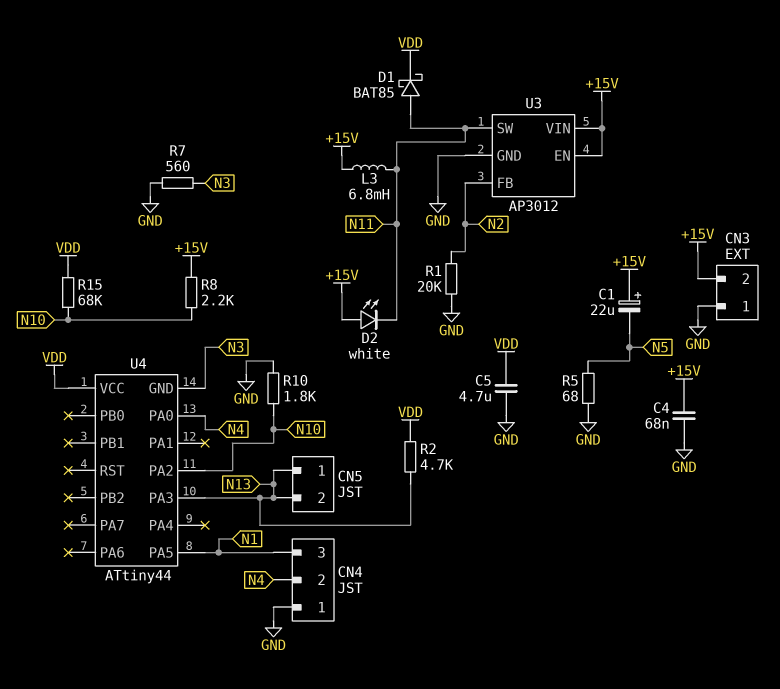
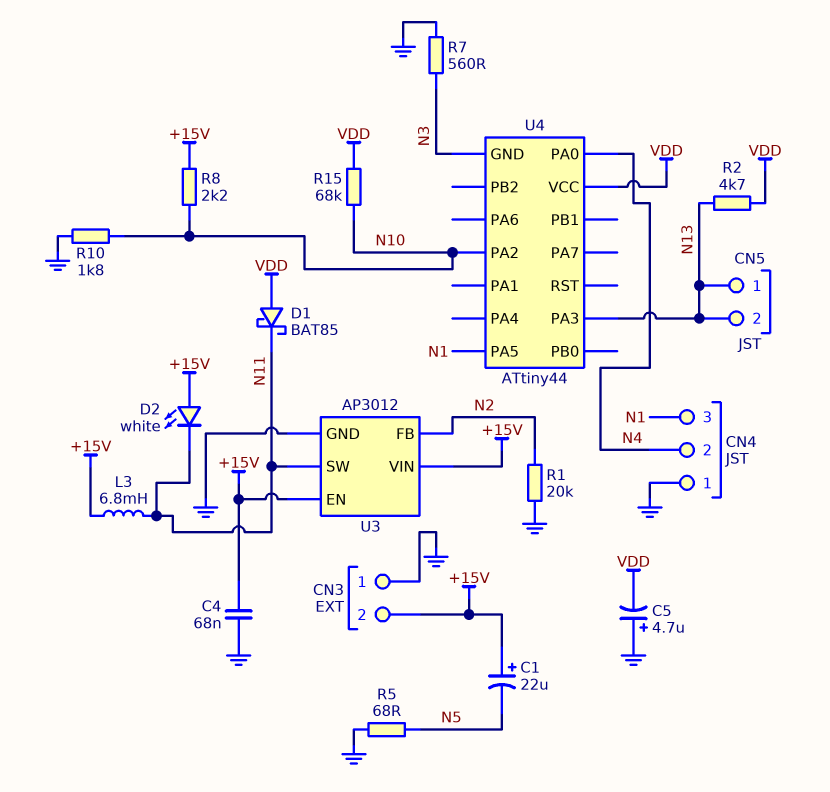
C5: 4.7uF (GND, VDD) -> 4.7uF (plus GND, minus VDD)
D1: schottky BAT85 (A N11, K VDD) -> schottky BAT85 (A VDD, K N11)

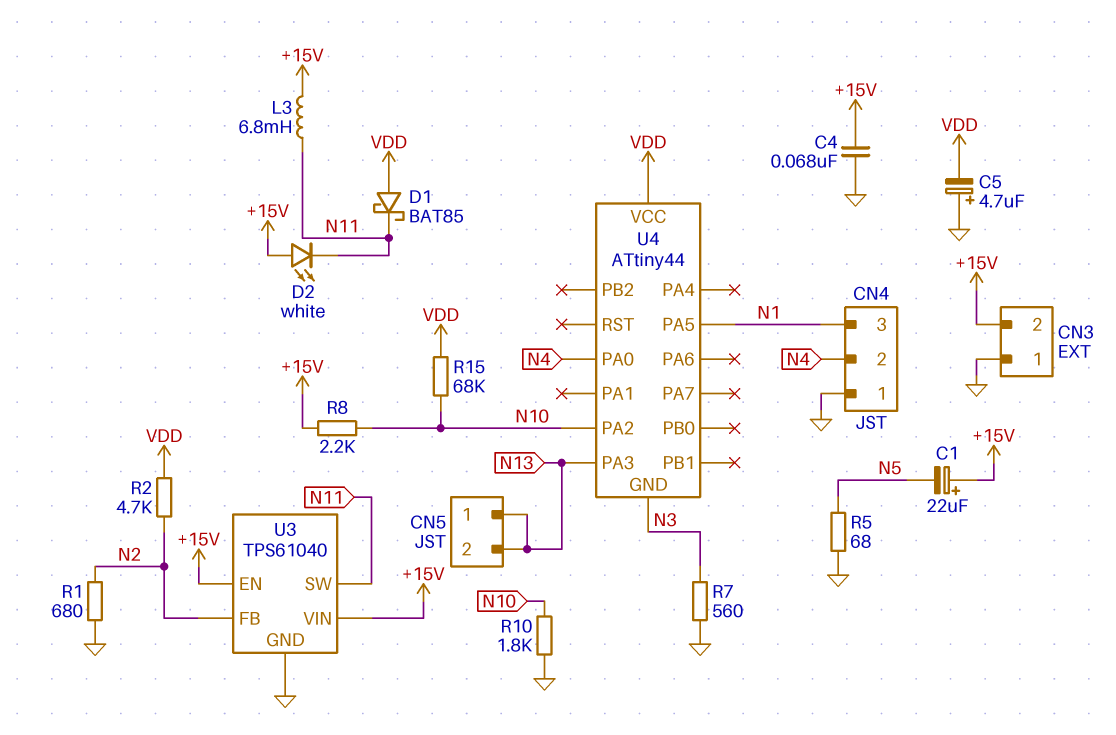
R1: 20k (GND, N2) -> 680 (GND, N2)
R2: 4.7k (N13, VDD) -> 4.7k (N2, VDD)
U3: AP3012 -> TPS61040

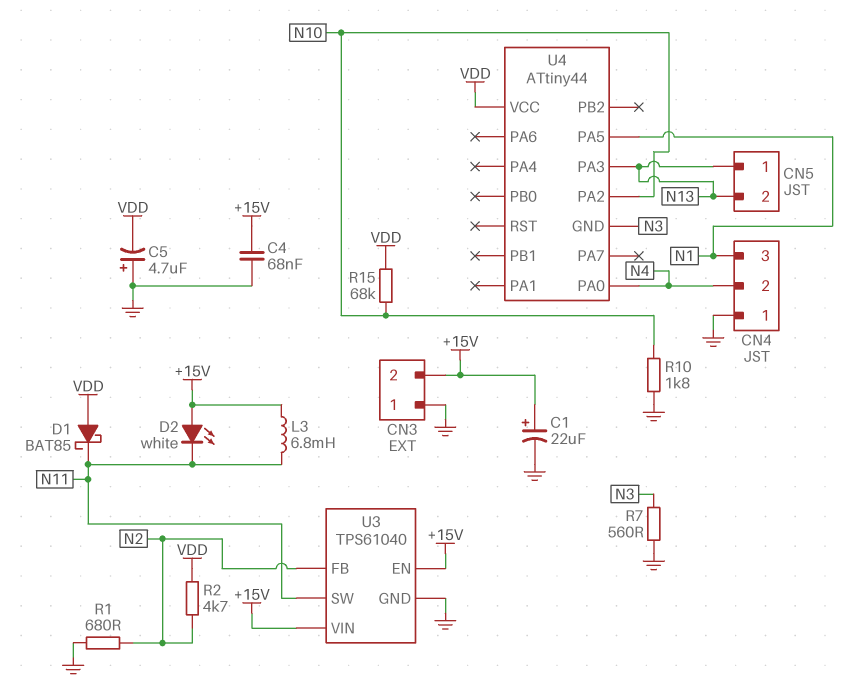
C1: 22uF (plus +15V, minus N5) -> 22uF (plus +15V, minus GND)
R5: 68 (GND, N5) -> none
R8: 2.2k (+15V, N10) -> none

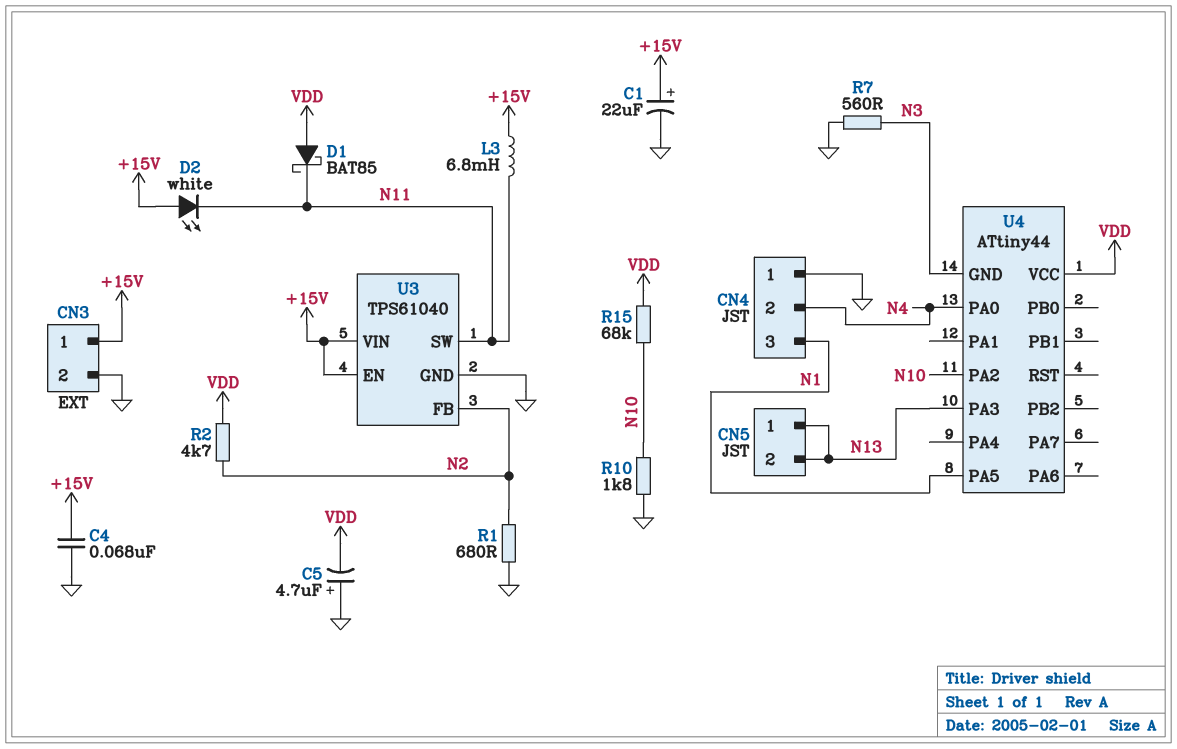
CN3 pin 1: GND -> +15V
CN3 pin 2: +15V -> GND

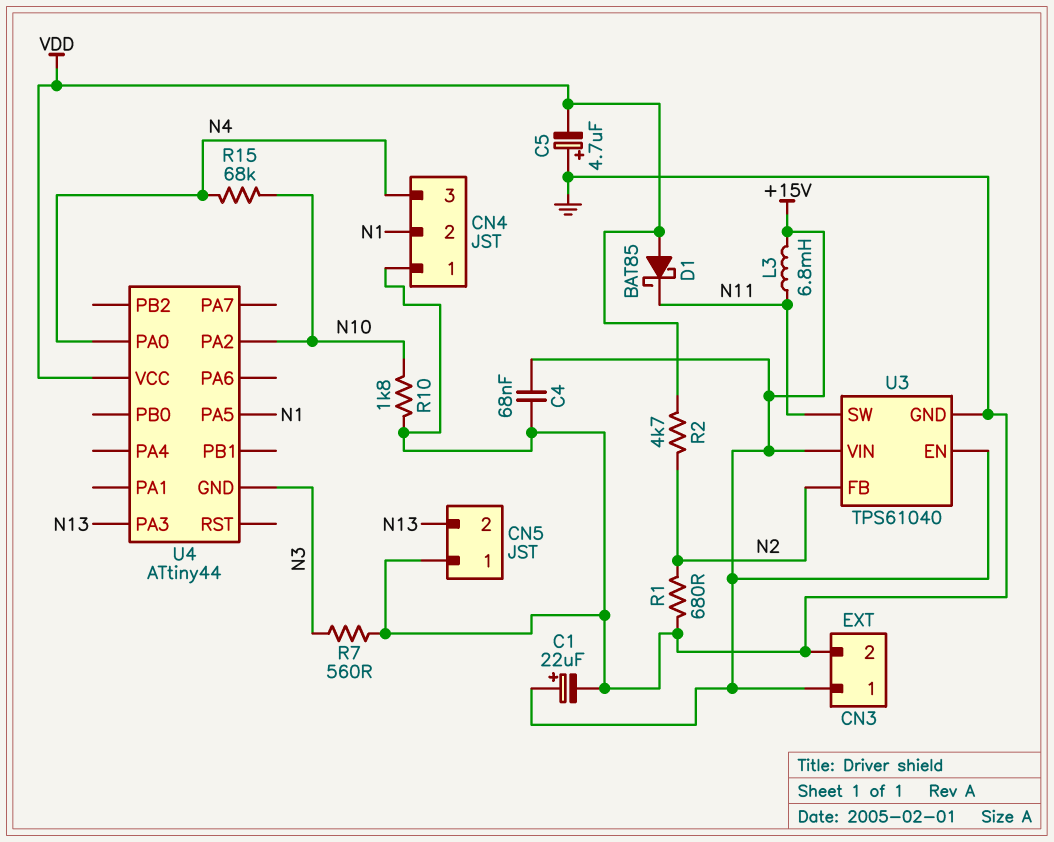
CN4 pin 2: N4 -> N1
CN4 pin 3: N1 -> N4
CN5 pin 1: N13 -> GND
D2: LED white (A +15V, K N11) -> none
R15: 68k (N10, VDD) -> 68k (N4, N10)

